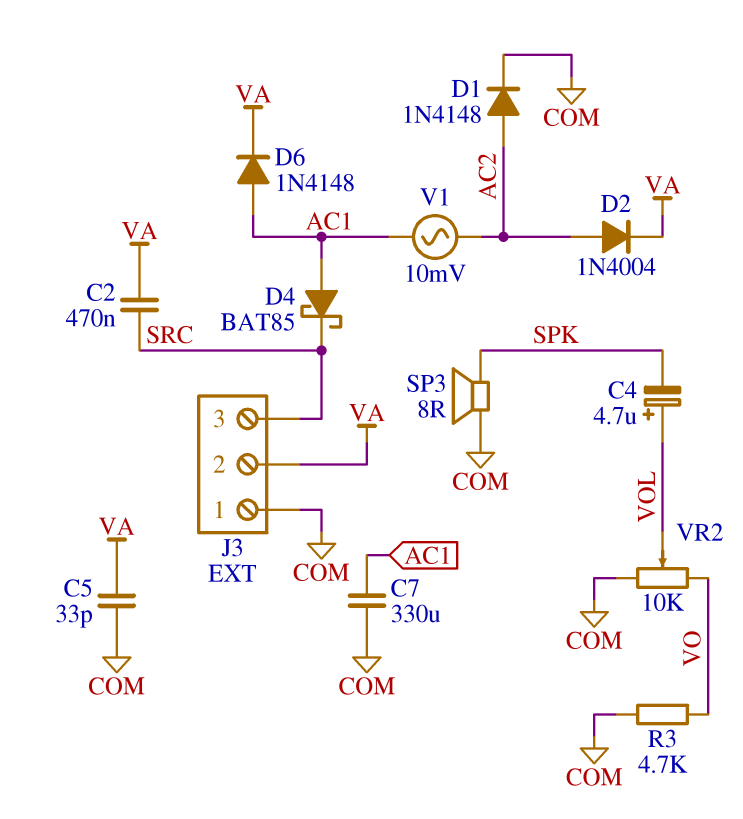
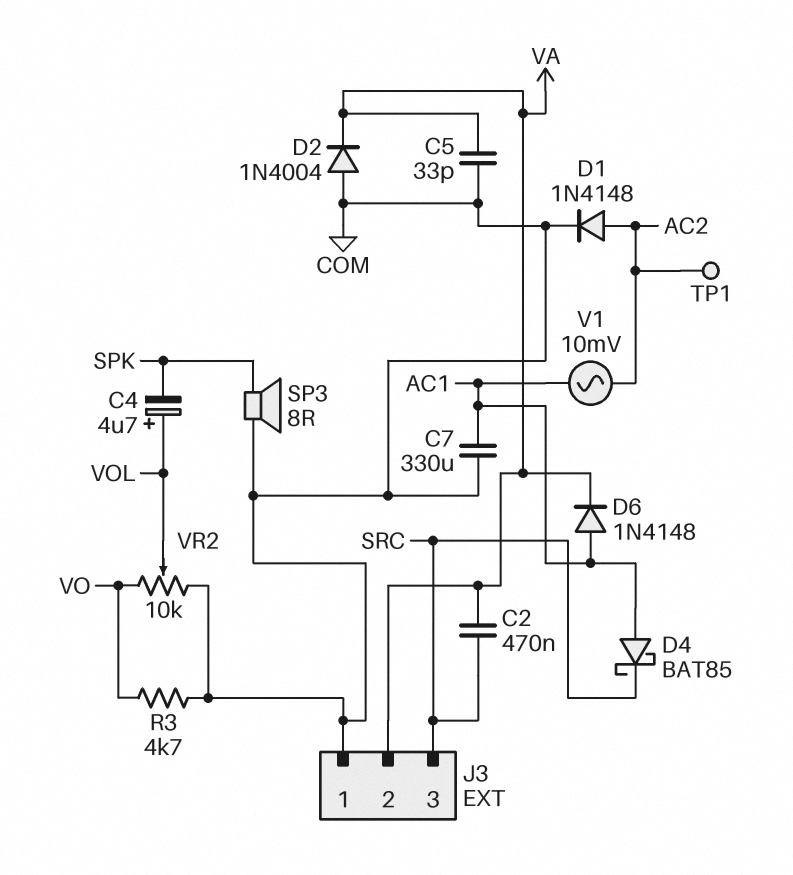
D2: diode 1N4004 (A AC2, K VA) -> diode 1N4004 (A COM, K VA)
TP1: none -> test point (AC2)

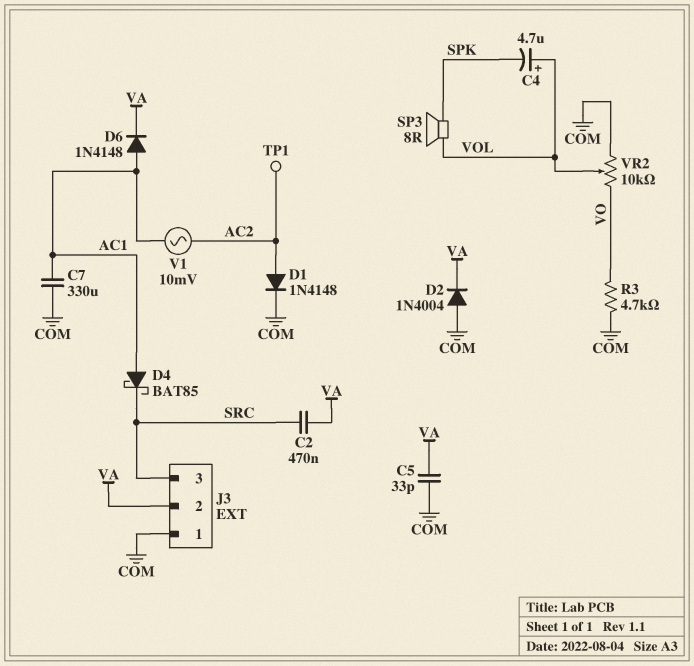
SP3: speaker 8R (COM, SPK) -> speaker 8R (SPK, VOL)

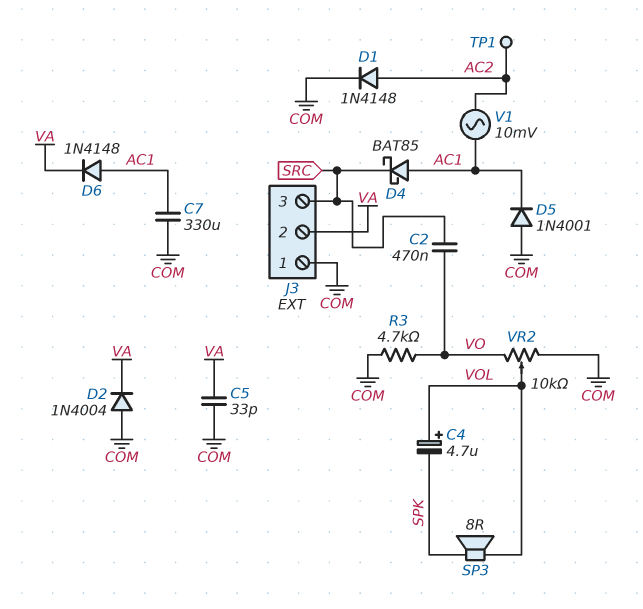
C2: 470nF (SRC, VA) -> 470nF (SRC, VO)
D5: none -> diode 1N4001 (A COM, K AC1)

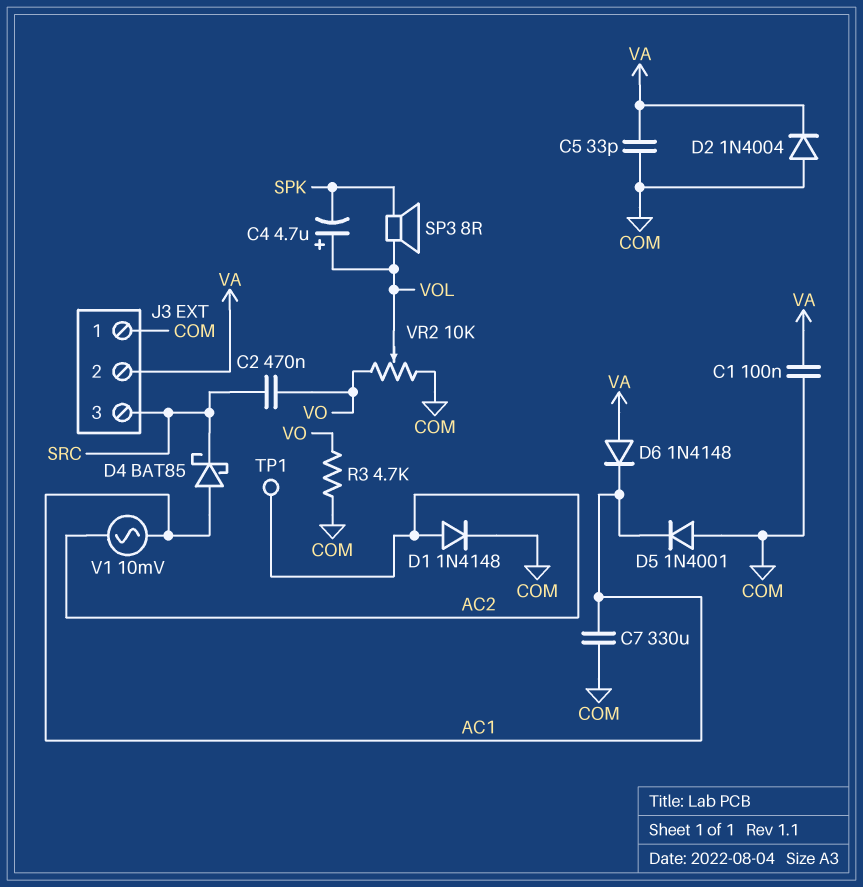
C1: none -> 100nF (COM, VA)
D6: diode 1N4148 (A AC1, K VA) -> diode 1N4148 (A VA, K AC1)

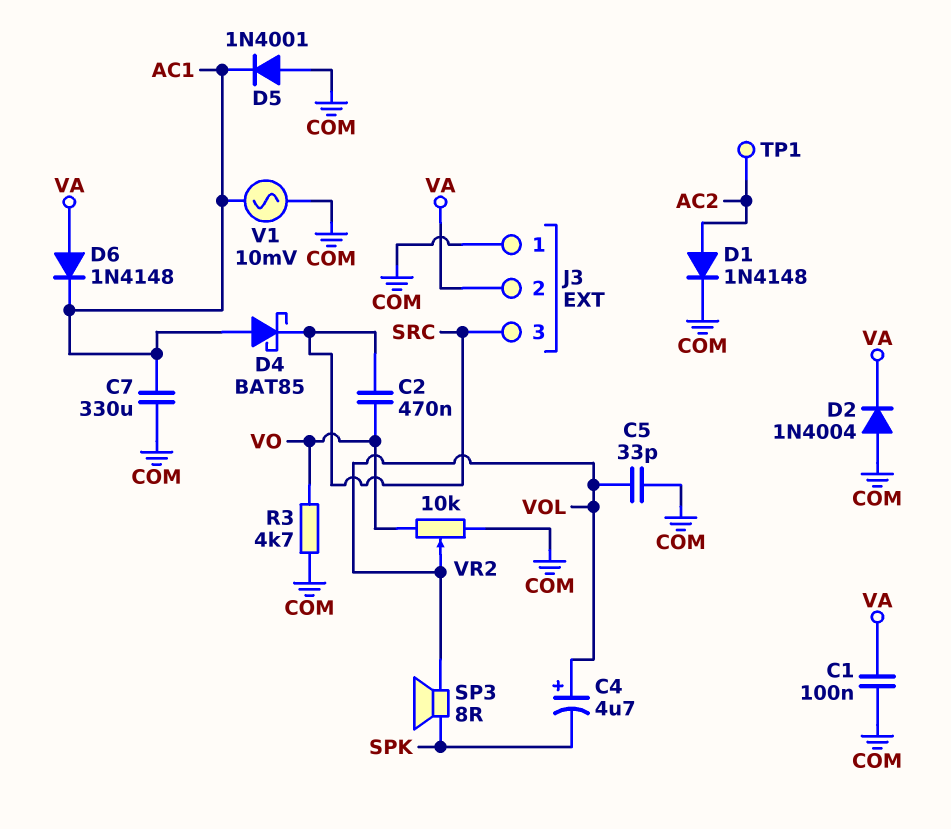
C5: 33pF (COM, VA) -> 33pF (COM, VOL)
V1: AC 10mV (AC1, AC2) -> AC 10mV (AC1, COM)

